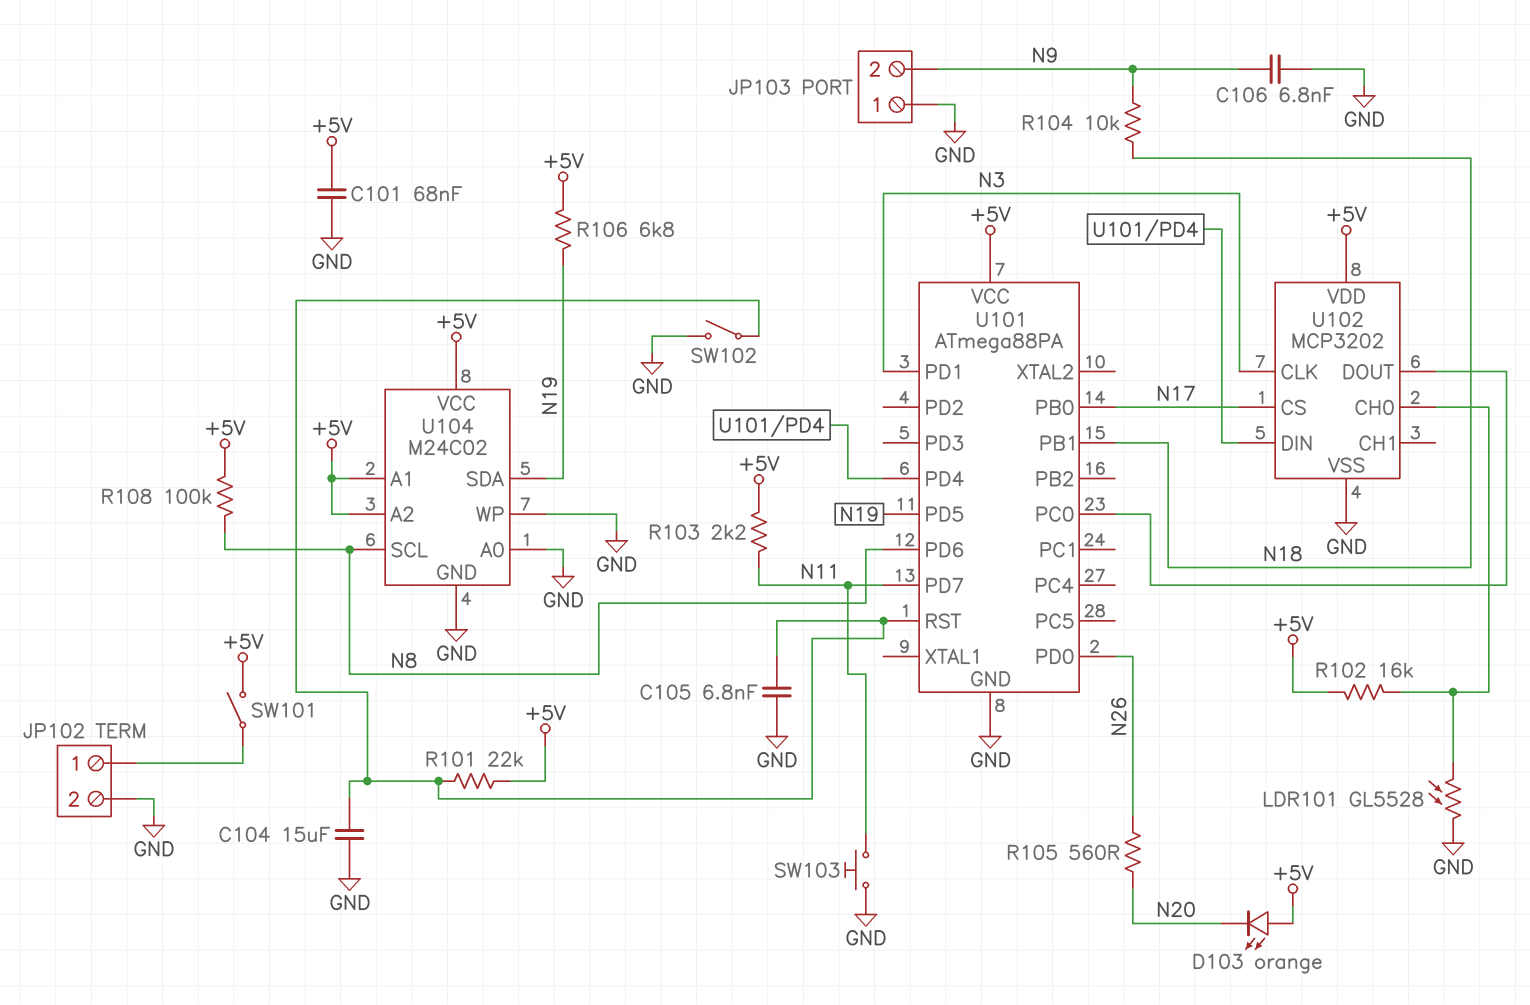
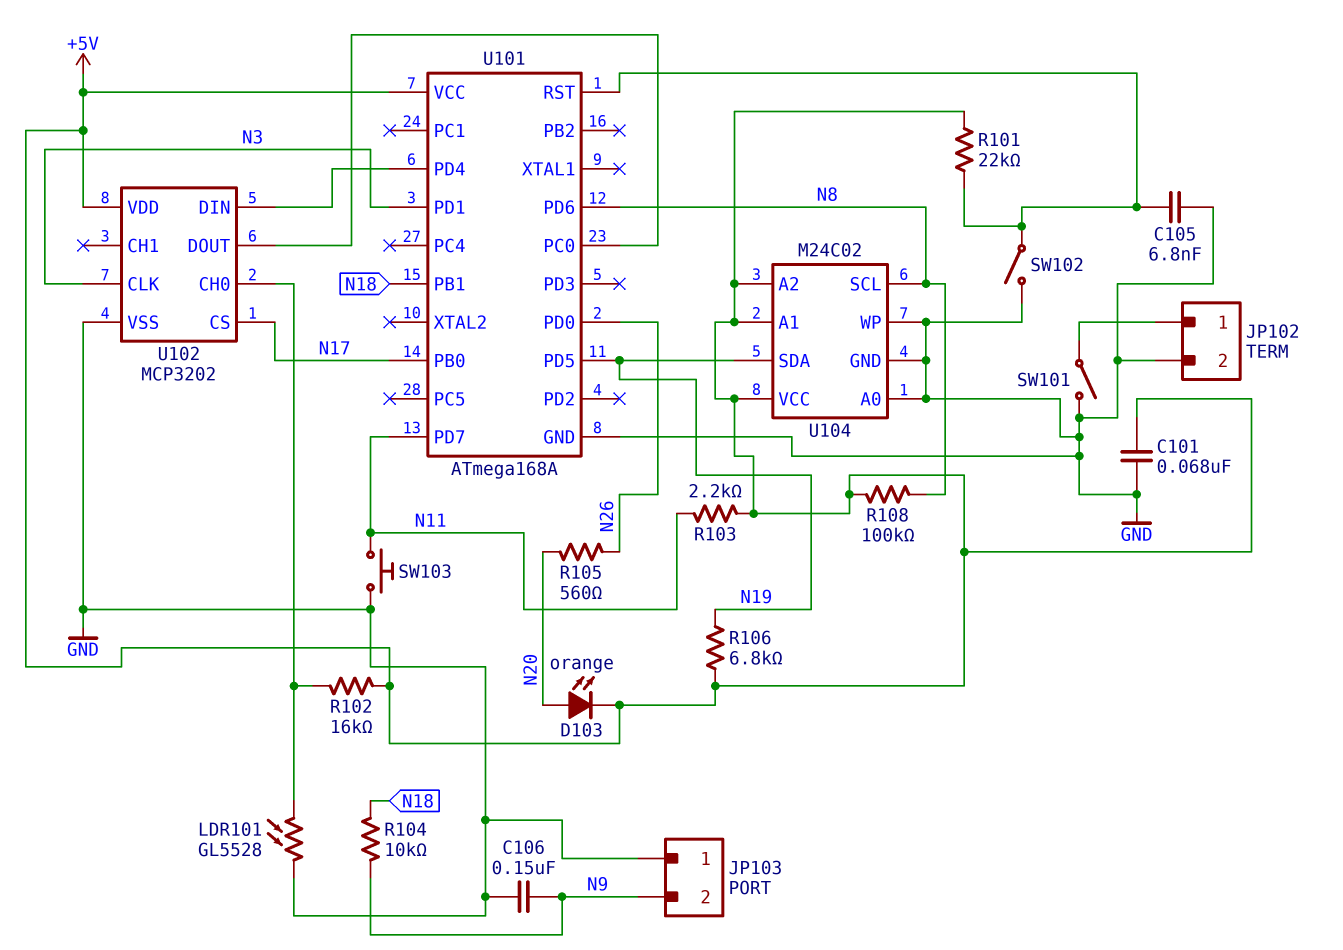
C104: 15uF (GND, U101/RST) -> none
C106: 6.8nF (GND, N9) -> 150nF (GND, N9)
D103: LED orange (A +5V, K N20) -> LED orange (A N20, K +5V)
SW101: switch (+5V, JP102/1) -> switch (GND, JP102/1)
U101: ATmega88PA -> ATmega168A

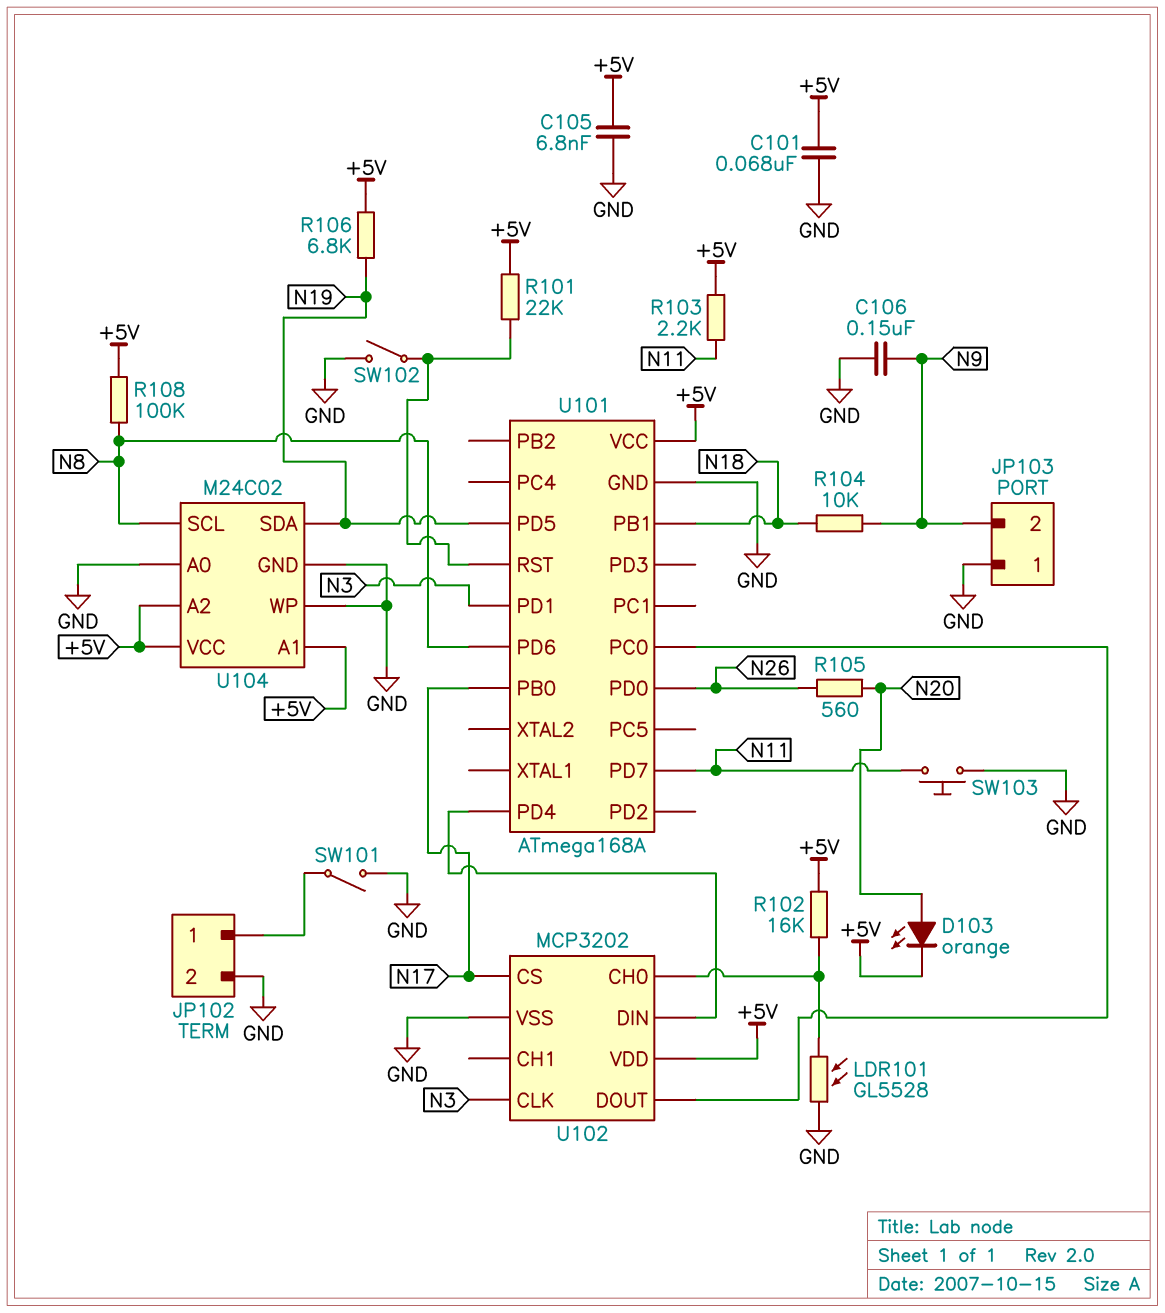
C105: 6.8nF (GND, U101/RST) -> 6.8nF (+5V, GND)

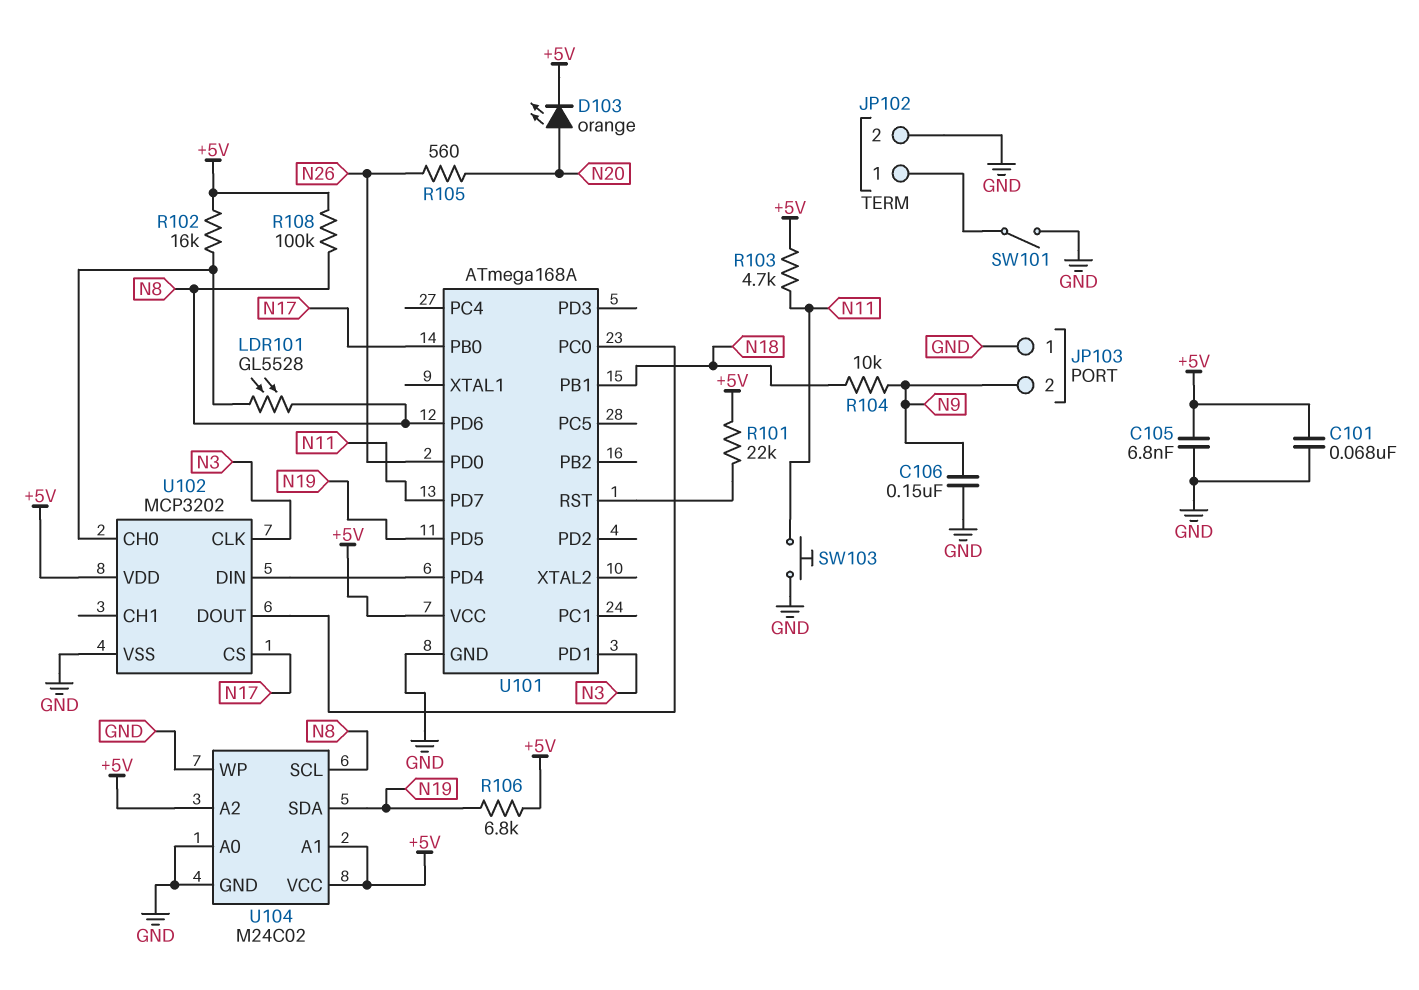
LDR101: GL5528 (GND, U102/CH0) -> GL5528 (N8, U102/CH0)
R103: 2.2k (+5V, N11) -> 4.7k (+5V, N11)
SW102: switch (GND, U101/RST) -> none

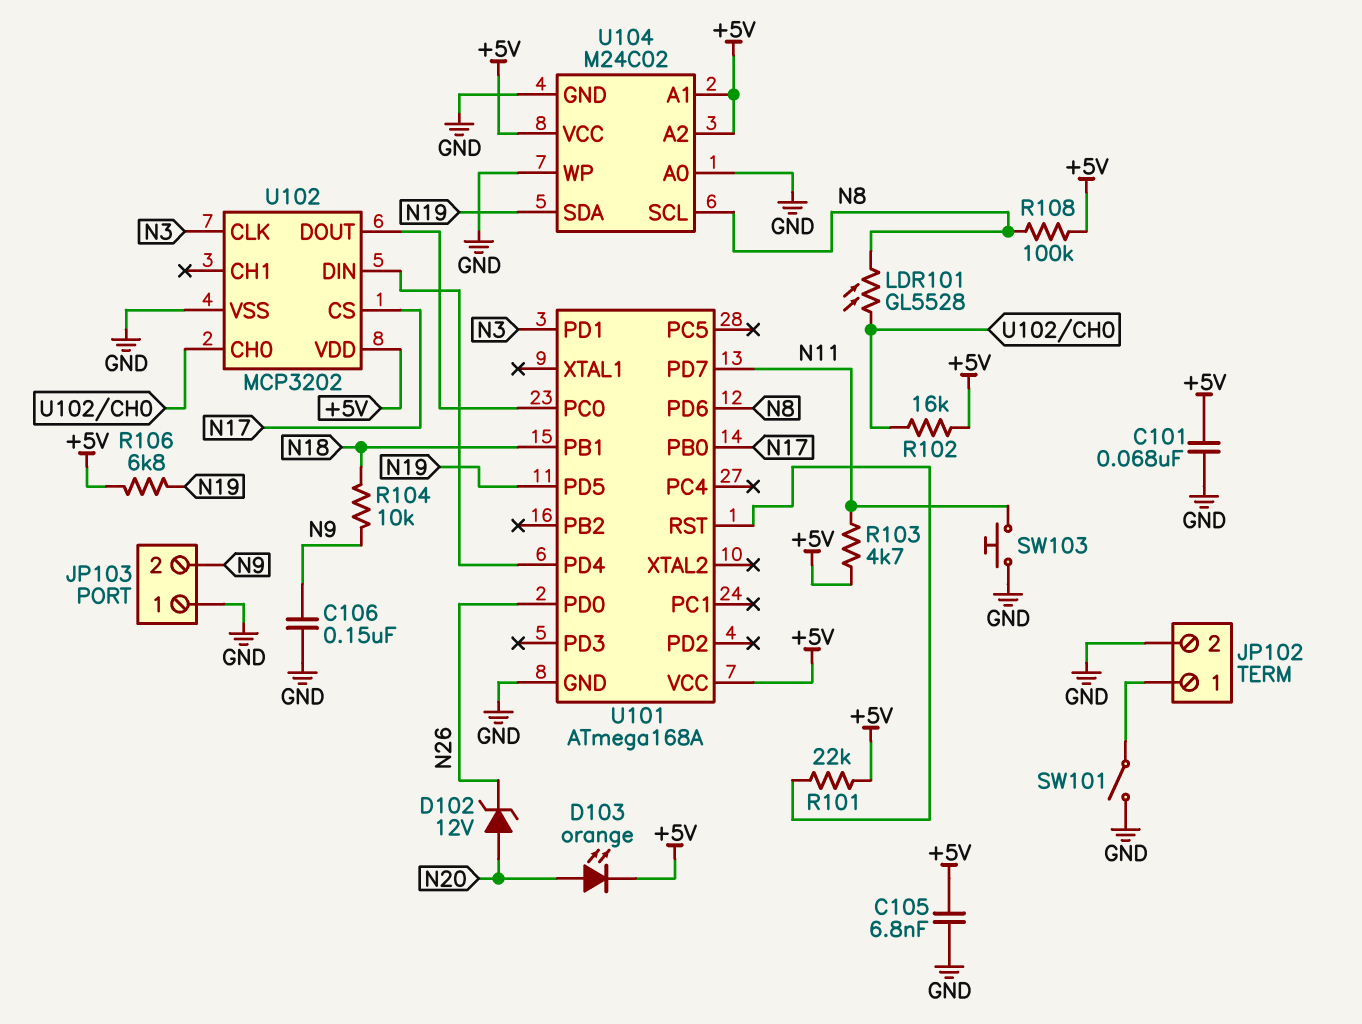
D102: none -> zener 12V (A N20, K N26)
R105: 560 (N20, N26) -> none

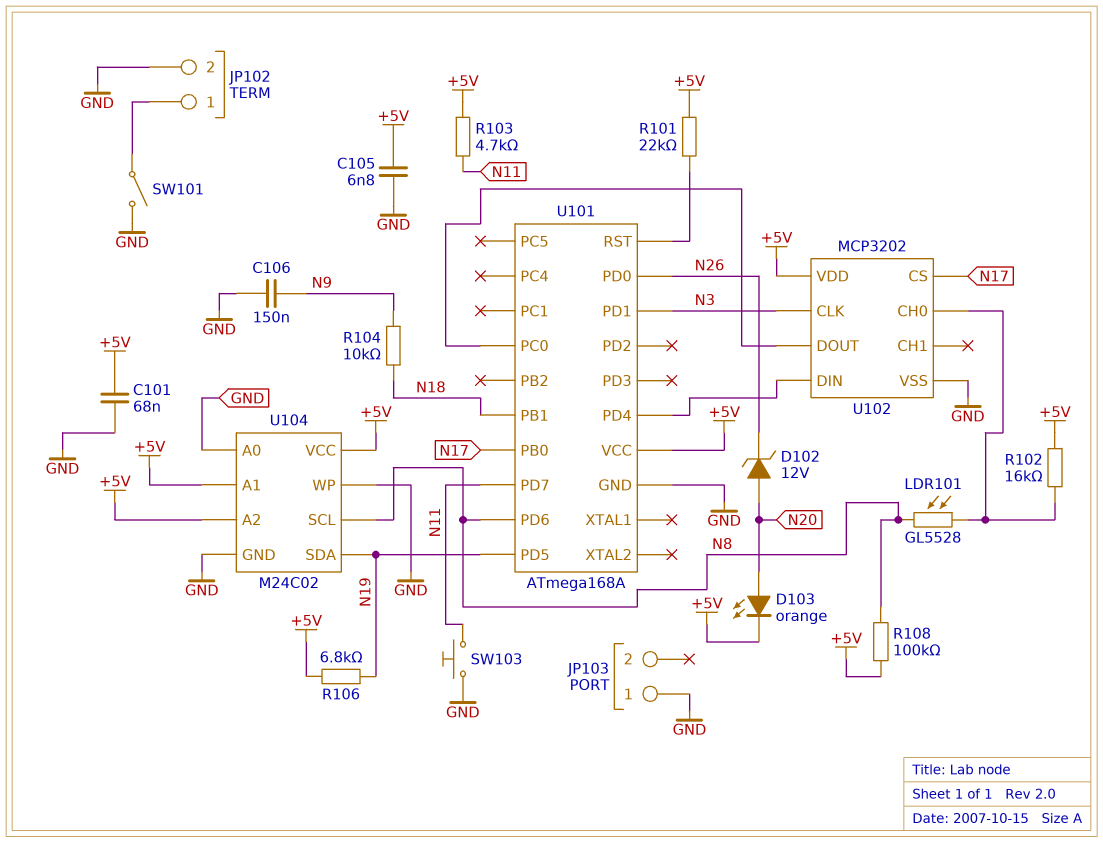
JP103 pin 2: N9 -> none

